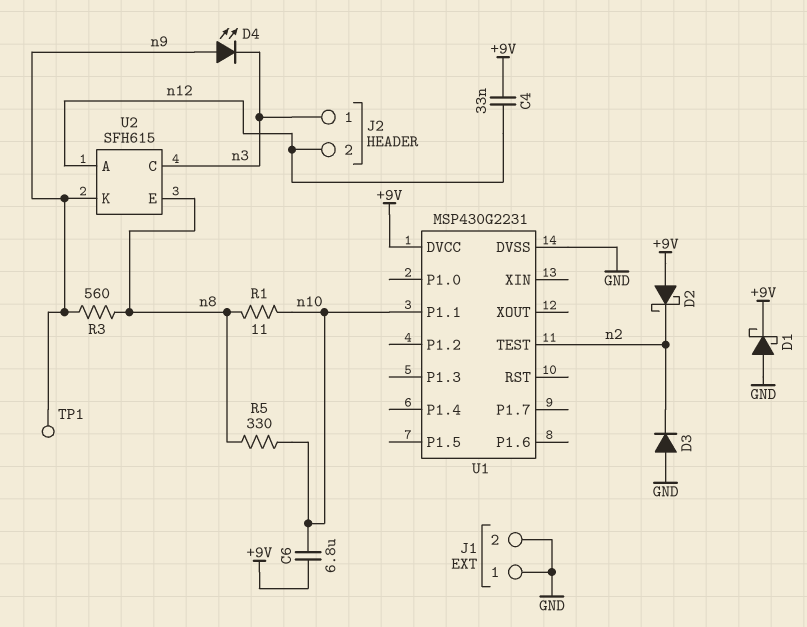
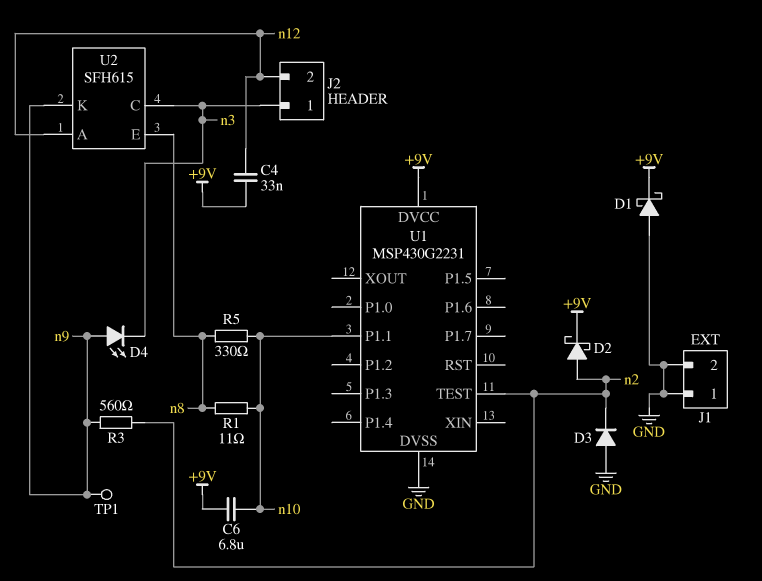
D2: schottky (A +9V, K n2) -> schottky (A n2, K +9V)
R3: 560 (n8, n9) -> 560 (n2, n9)

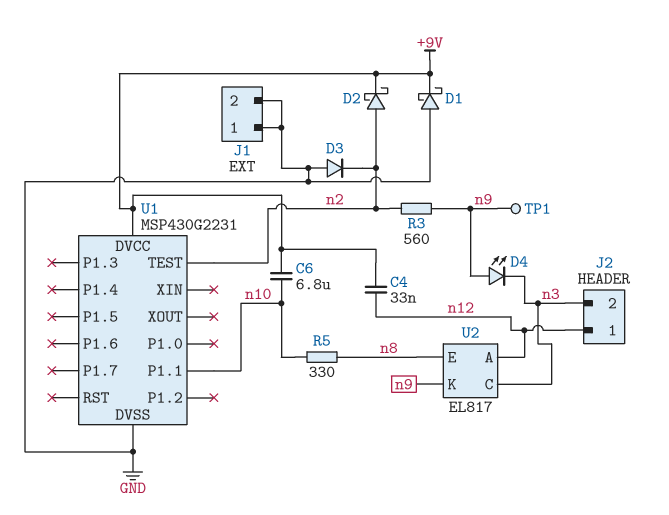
J2 pin 1: n3 -> n12
J2 pin 2: n12 -> n3
R1: 11 (n8, n10) -> none
U2: SFH615 -> EL817

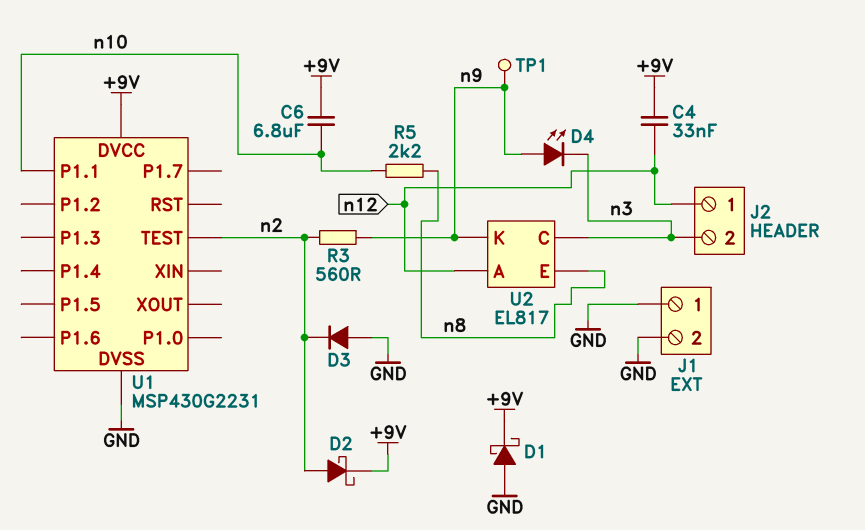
R5: 330 (n8, n10) -> 2.2k (n8, n10)

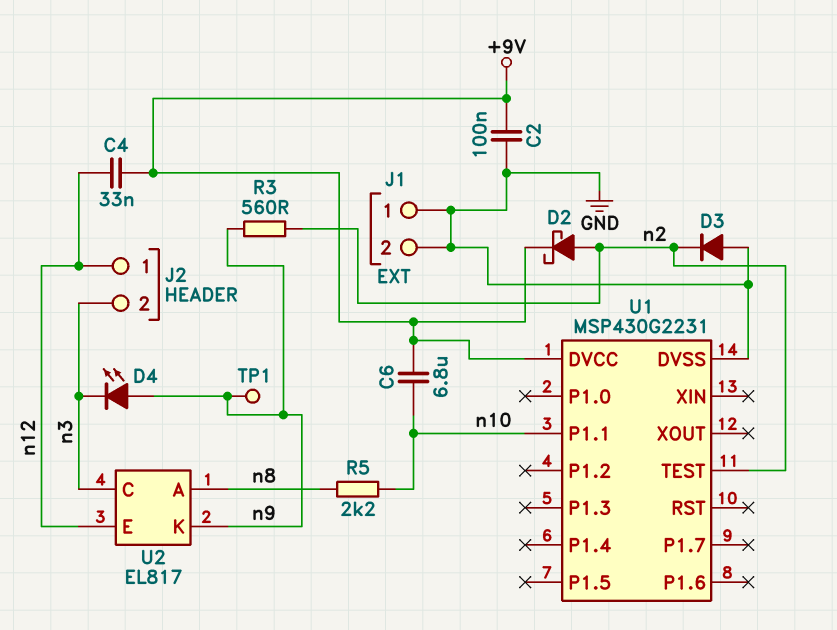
C2: none -> 100nF (+9V, GND)
D1: schottky (A GND, K +9V) -> none
U2 pin A: n12 -> n8
U2 pin E: n8 -> n12

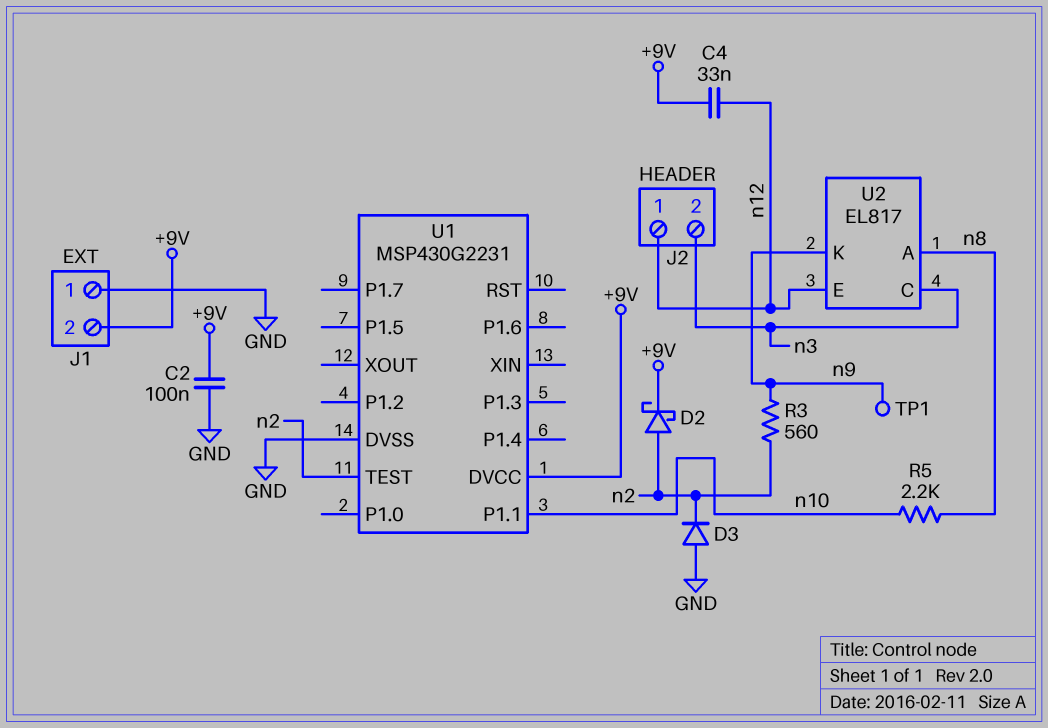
C6: 6.8uF (+9V, n10) -> none
D4: LED (A n9, K n3) -> none
J1 pin 2: GND -> +9V

